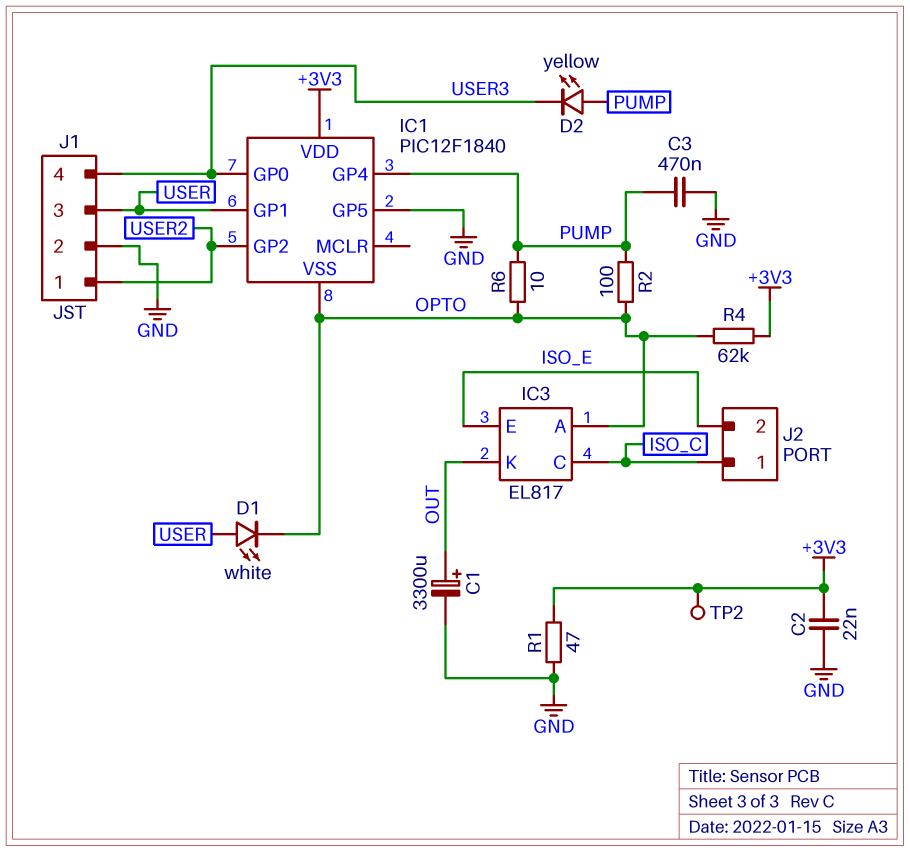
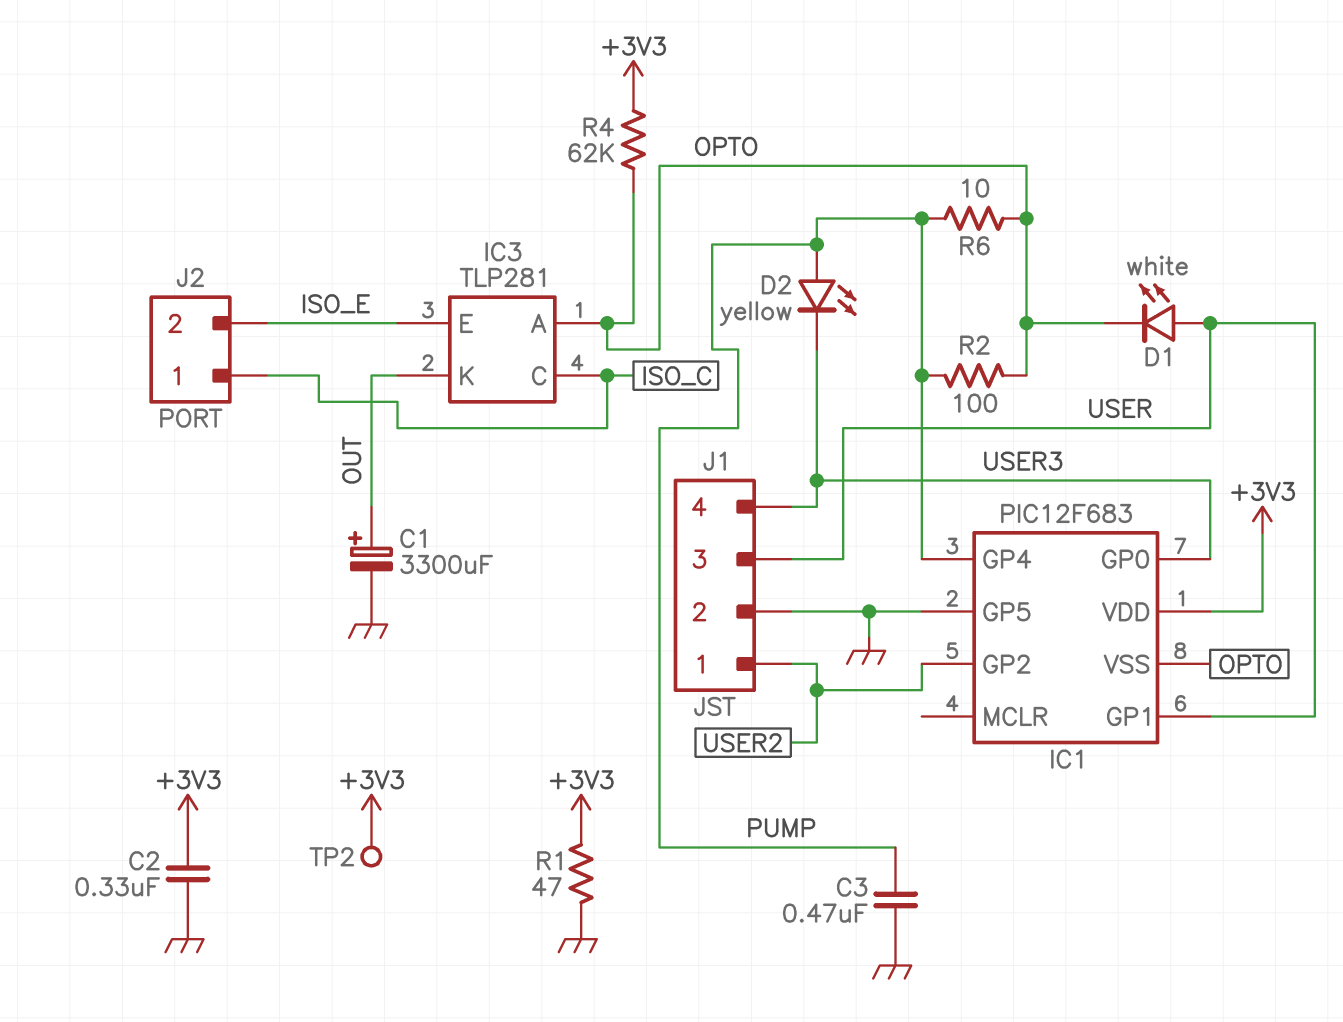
C2: 22nF (+3V3, GND) -> 330nF (+3V3, GND)
IC1: PIC12F1840 -> PIC12F683
IC3: EL817 -> TLP281

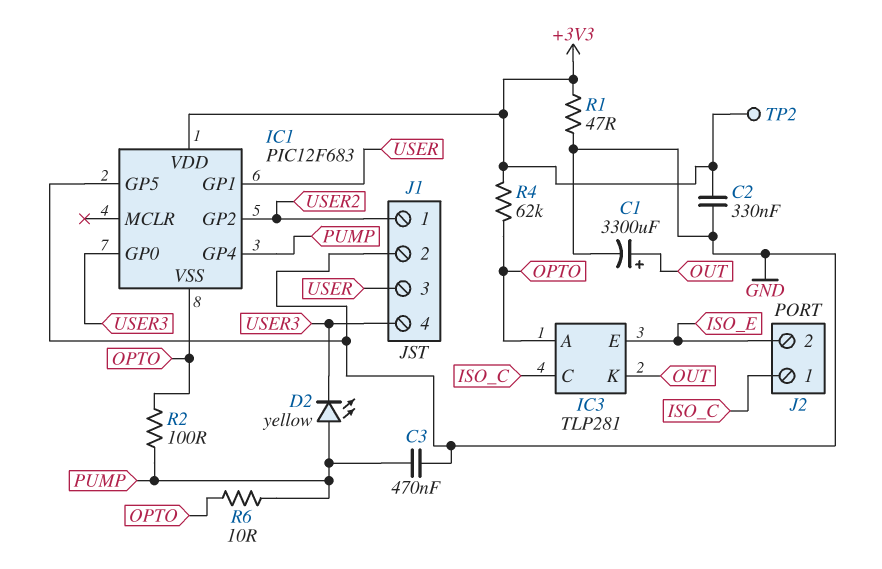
D1: LED white (A USER, K OPTO) -> none

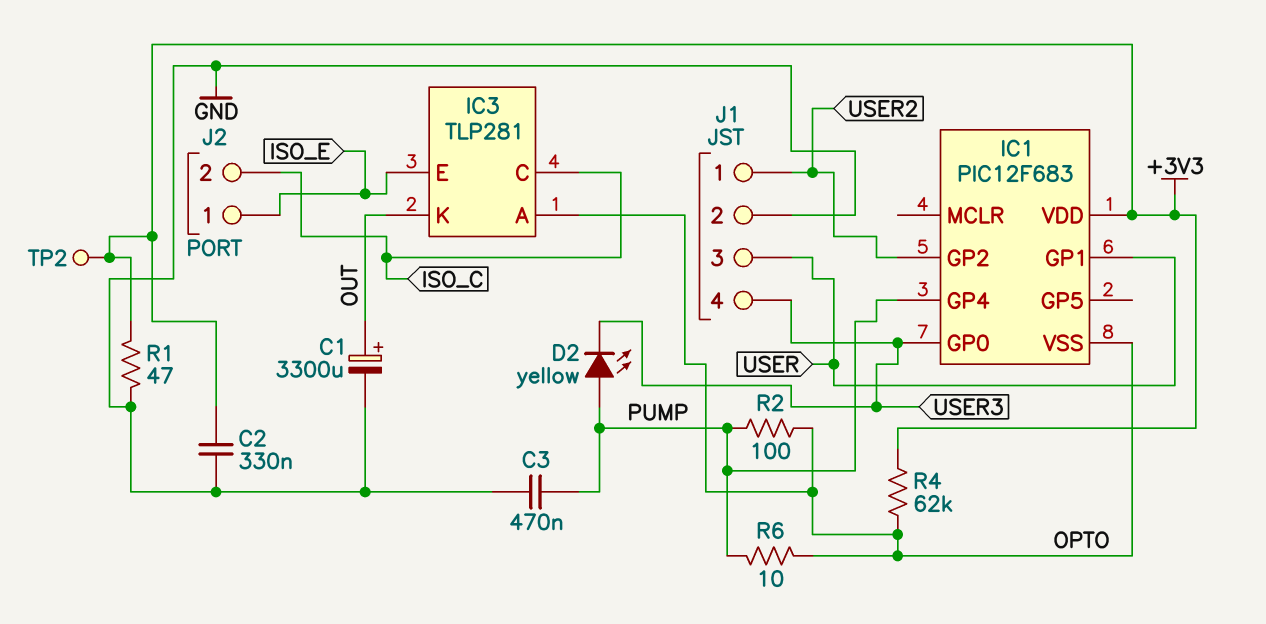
IC1 pin GP5: GND -> none
J2 pin 1: ISO_C -> ISO_E
J2 pin 2: ISO_E -> ISO_C

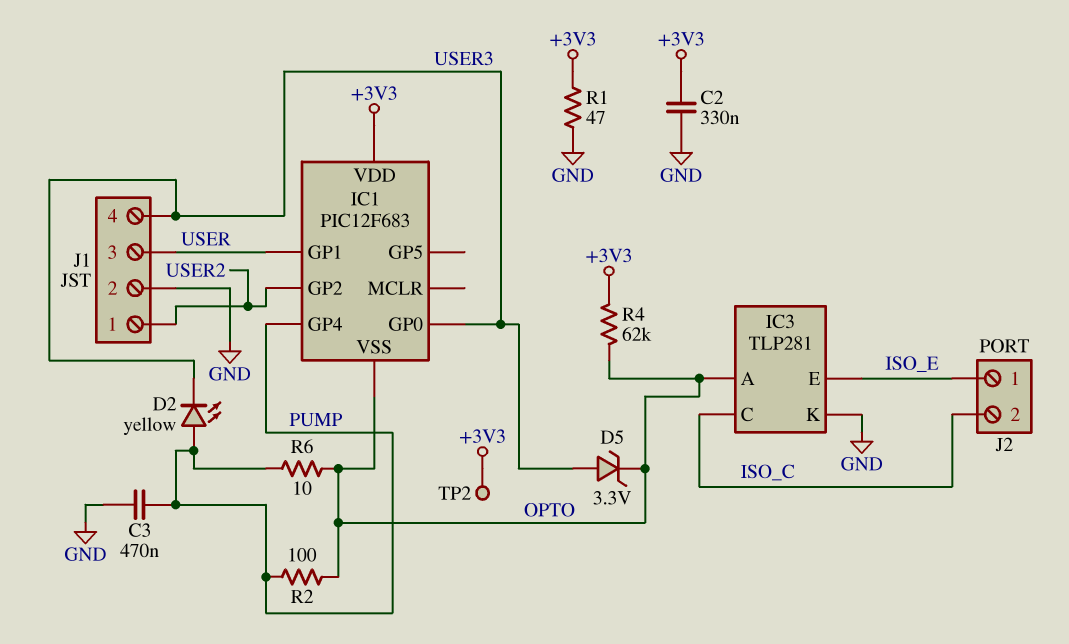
C1: 3300uF (plus OUT, minus GND) -> none
D5: none -> zener 3.3V (A USER3, K OPTO)
IC3 pin K: OUT -> GND

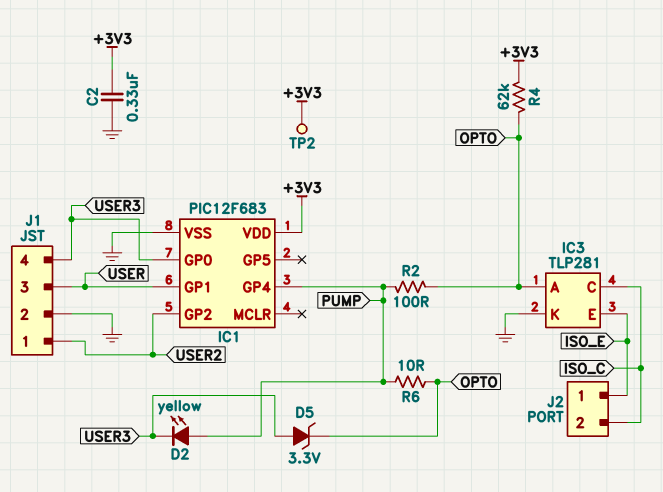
C3: 470nF (GND, PUMP) -> none
IC1 pin VSS: OPTO -> GND
R1: 47 (+3V3, GND) -> none

